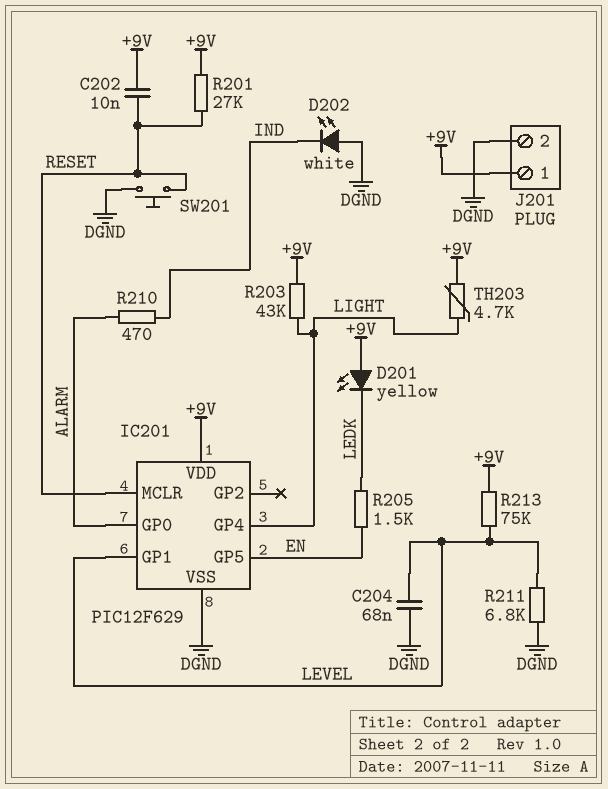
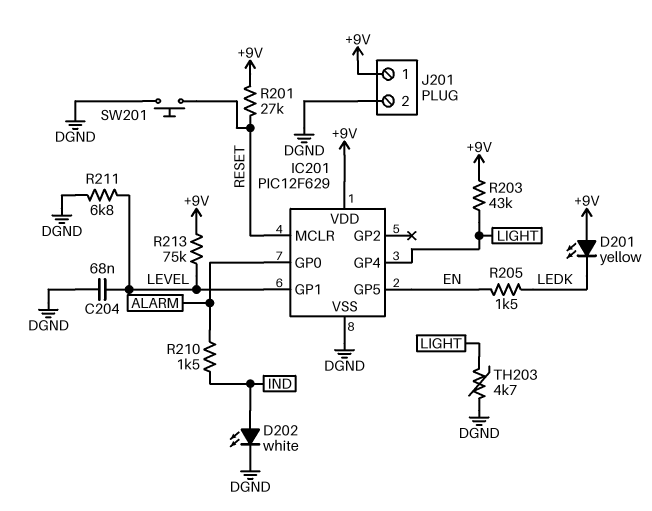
C202: 10nF (+9V, RESET) -> none
D202: LED white (A DGND, K IND) -> LED white (A IND, K DGND)
R210: 470 (ALARM, IND) -> 1.5k (ALARM, IND)
TH203: 4.7k (+9V, LIGHT) -> 4.7k (DGND, LIGHT)

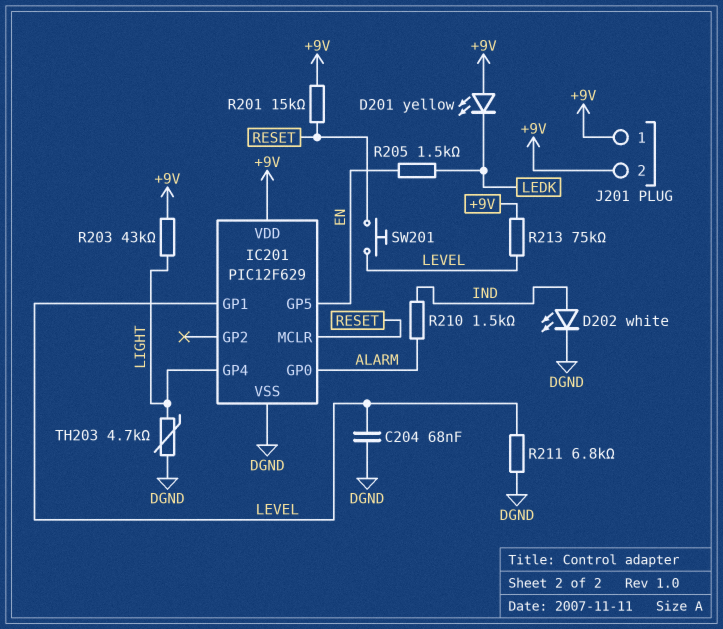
J201 pin 2: DGND -> +9V
R201: 27k (+9V, RESET) -> 15k (+9V, RESET)
SW201: button (DGND, RESET) -> button (LEVEL, RESET)

